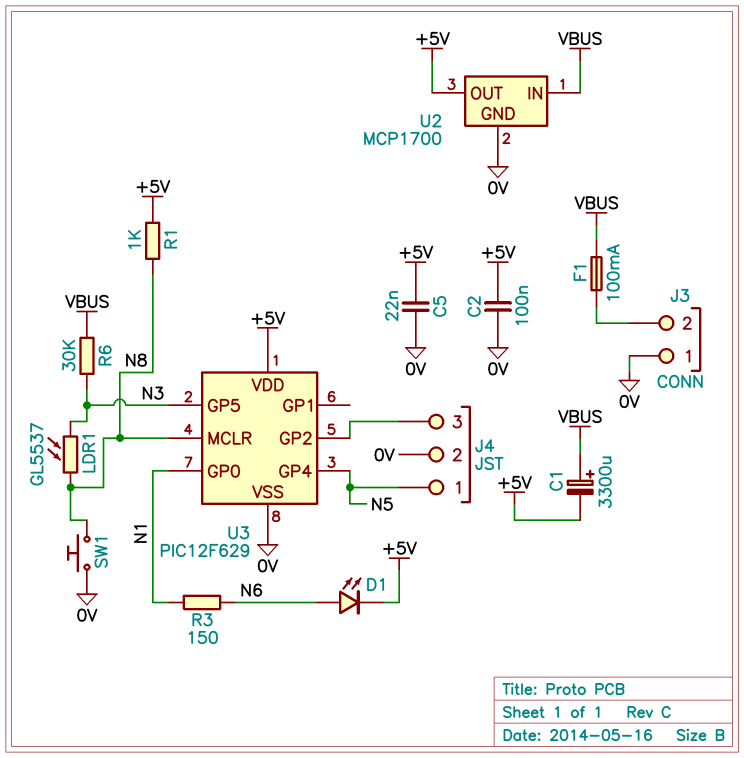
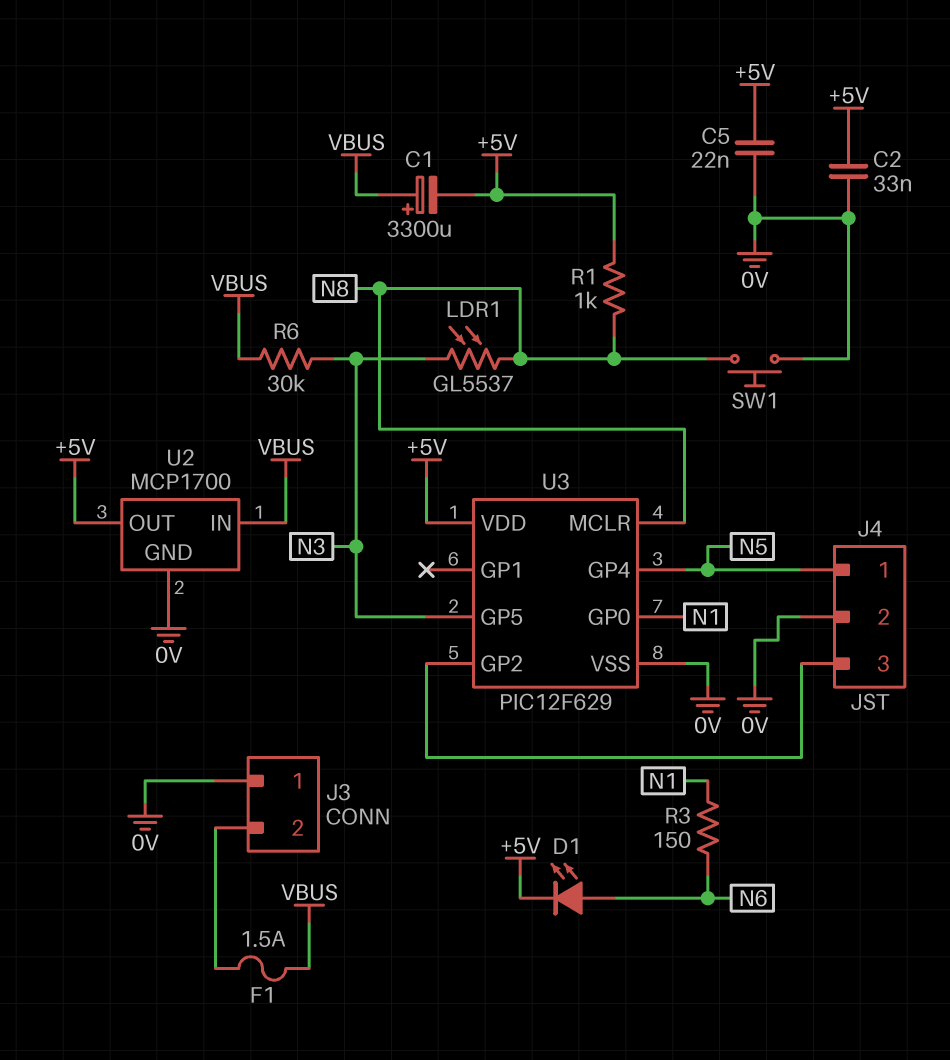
C2: 100nF (+5V, 0V) -> 33nF (+5V, 0V)
F1: 100mA (J3/2, VBUS) -> 1.5A (J3/2, VBUS)

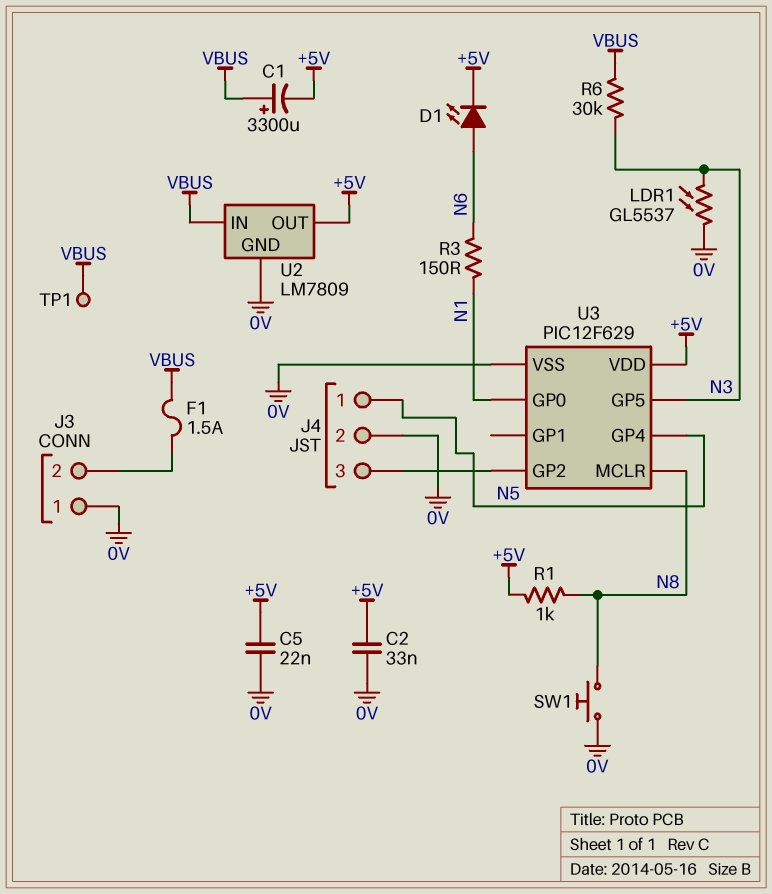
LDR1: GL5537 (N3, N8) -> GL5537 (0V, N3)
TP1: none -> test point (VBUS)
U2: MCP1700 -> LM7809

